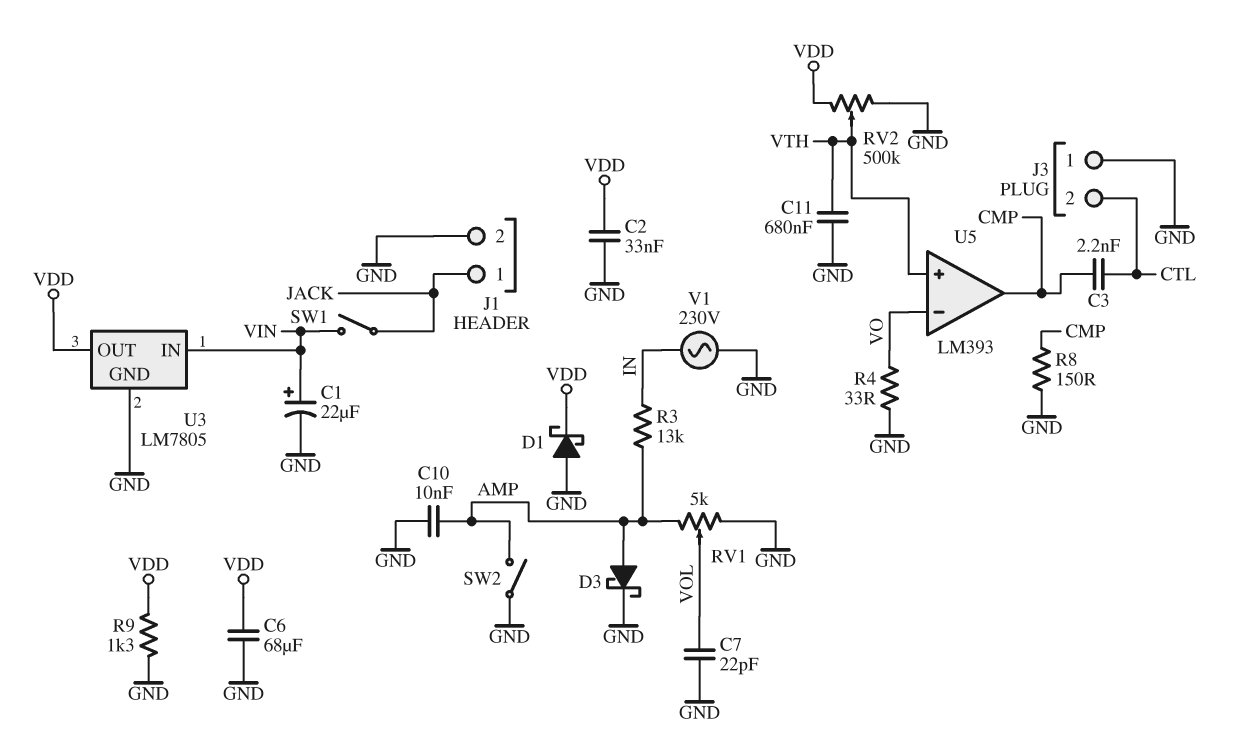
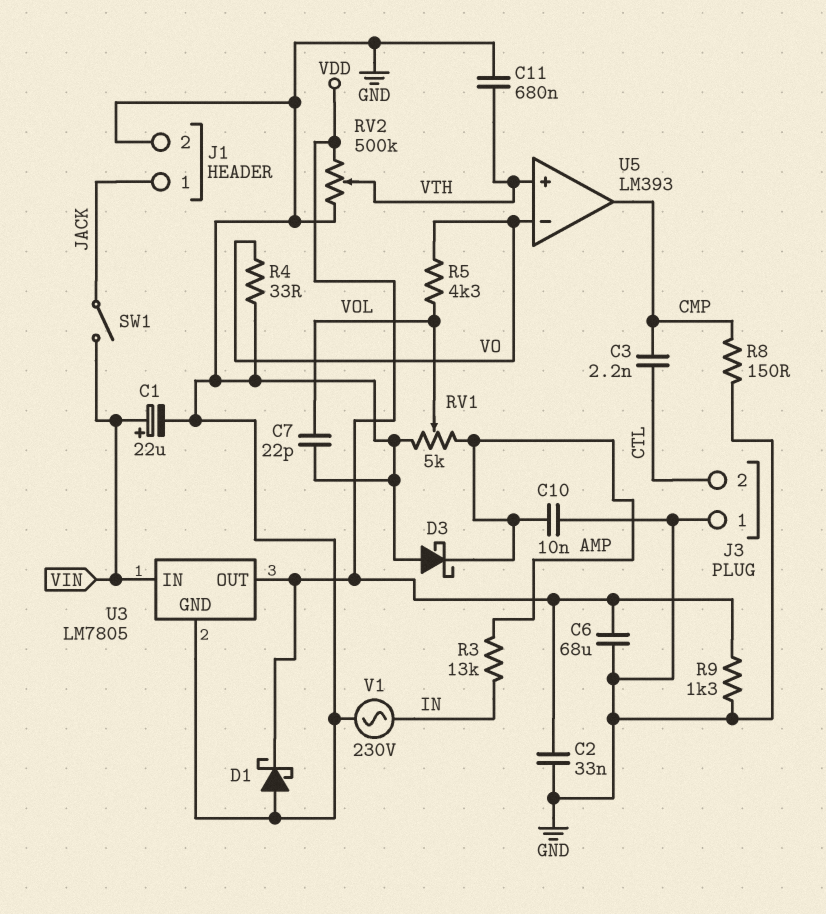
D3: schottky (A AMP, K GND) -> schottky (A GND, K AMP)
R5: none -> 4.3k (VO, VOL)
SW2: switch (AMP, GND) -> none

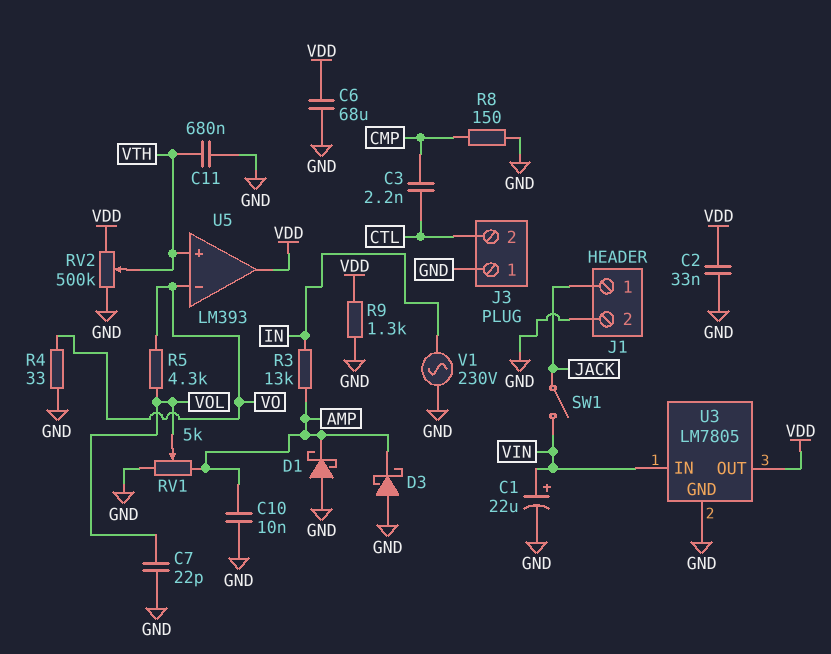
D1: schottky (A GND, K VDD) -> schottky (A GND, K AMP)
U5 pin out: CMP -> VDD

